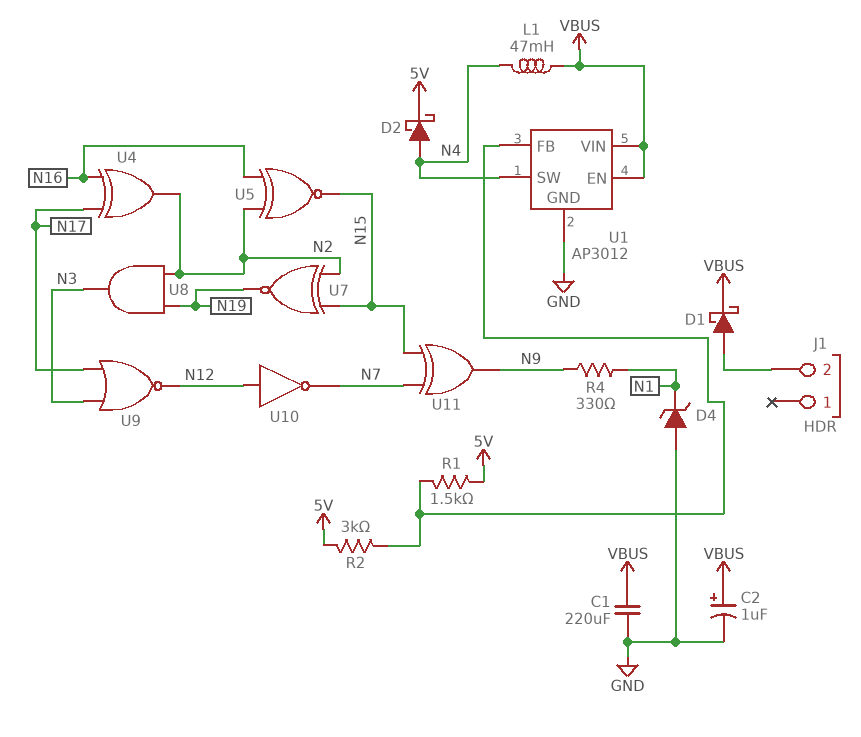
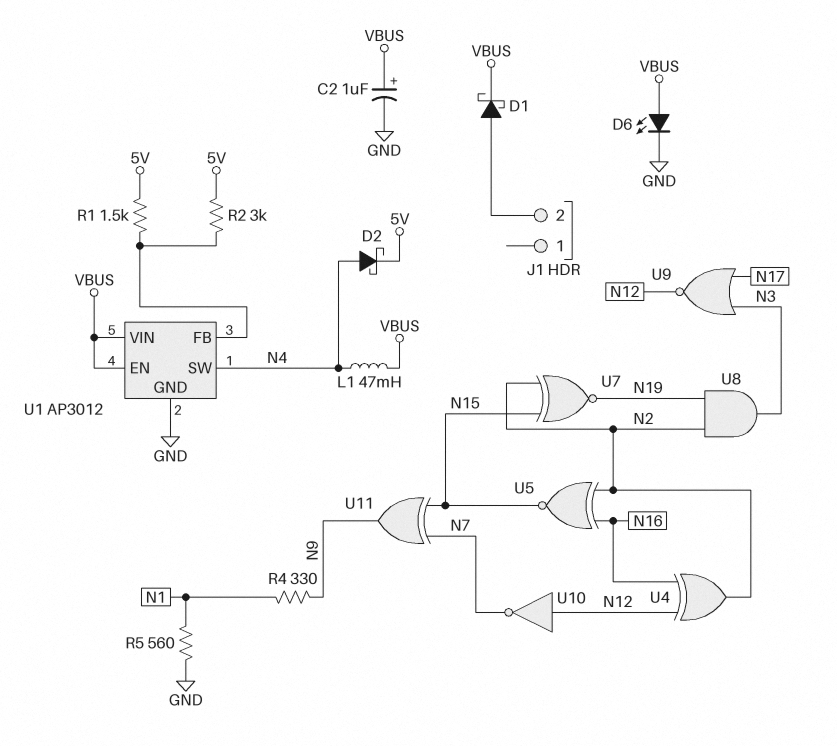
C1: 220uF (GND, VBUS) -> none
D4: zener (A GND, K N1) -> none
D6: none -> LED (A VBUS, K GND)
R5: none -> 560 (GND, N1)
U4: XOR (in N16, in N17, out N2) -> XOR (in N12, in N16, out N2)

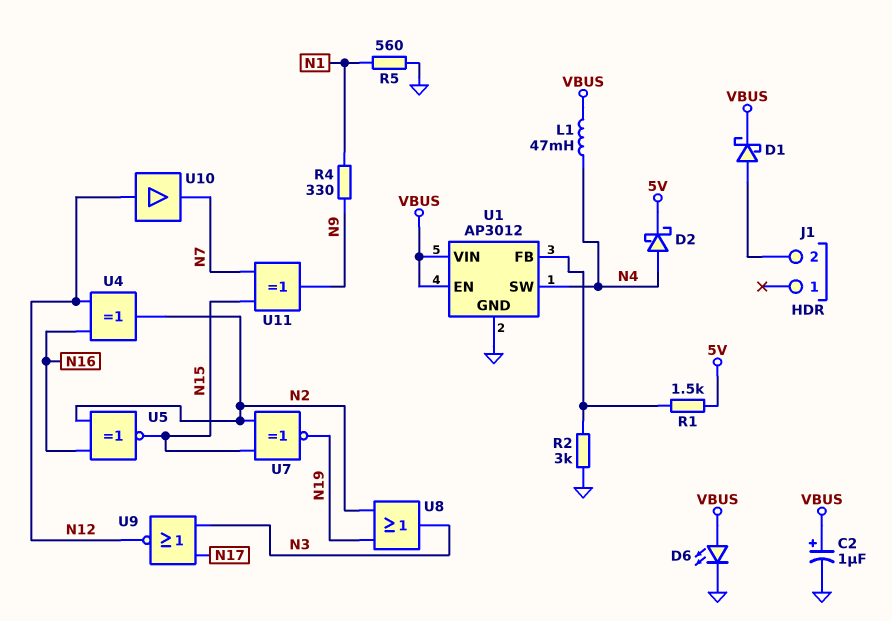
R2: 3k (5V, U1/FB) -> 3k (GND, U1/FB)
U8: AND (in N2, in N19, out N3) -> OR (in N2, in N19, out N3)
U10: NOT (in N12, out N7) -> buffer (in N12, out N7)

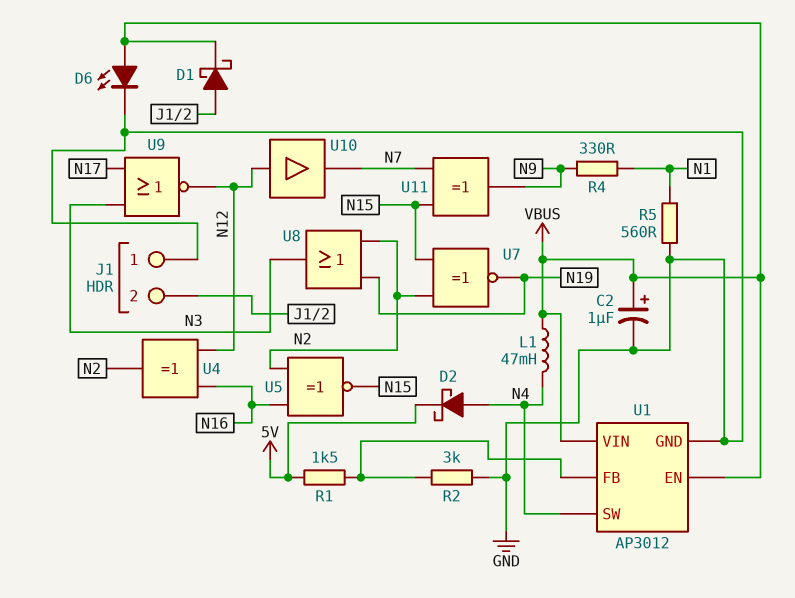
J1 pin 1: none -> GND

